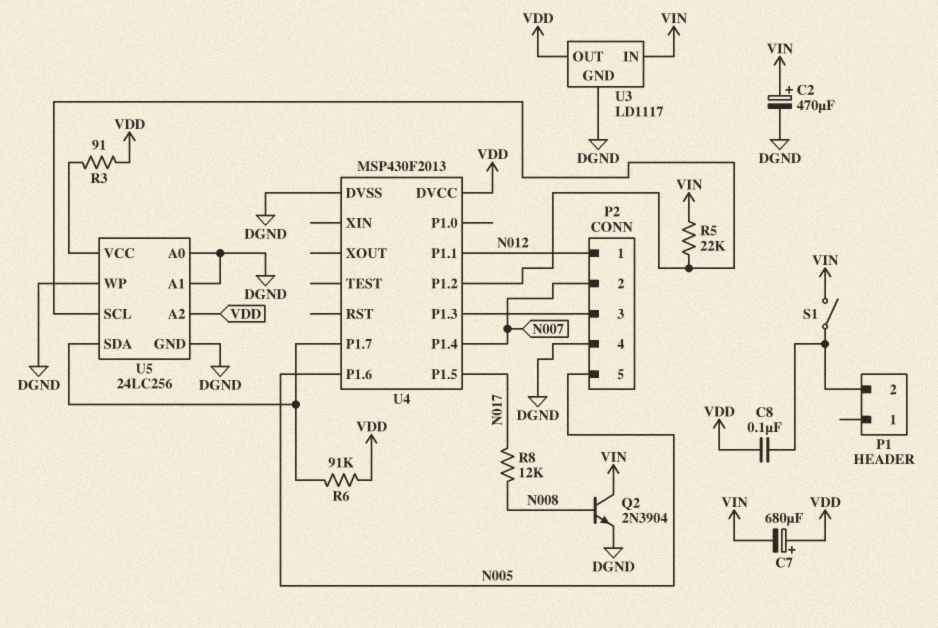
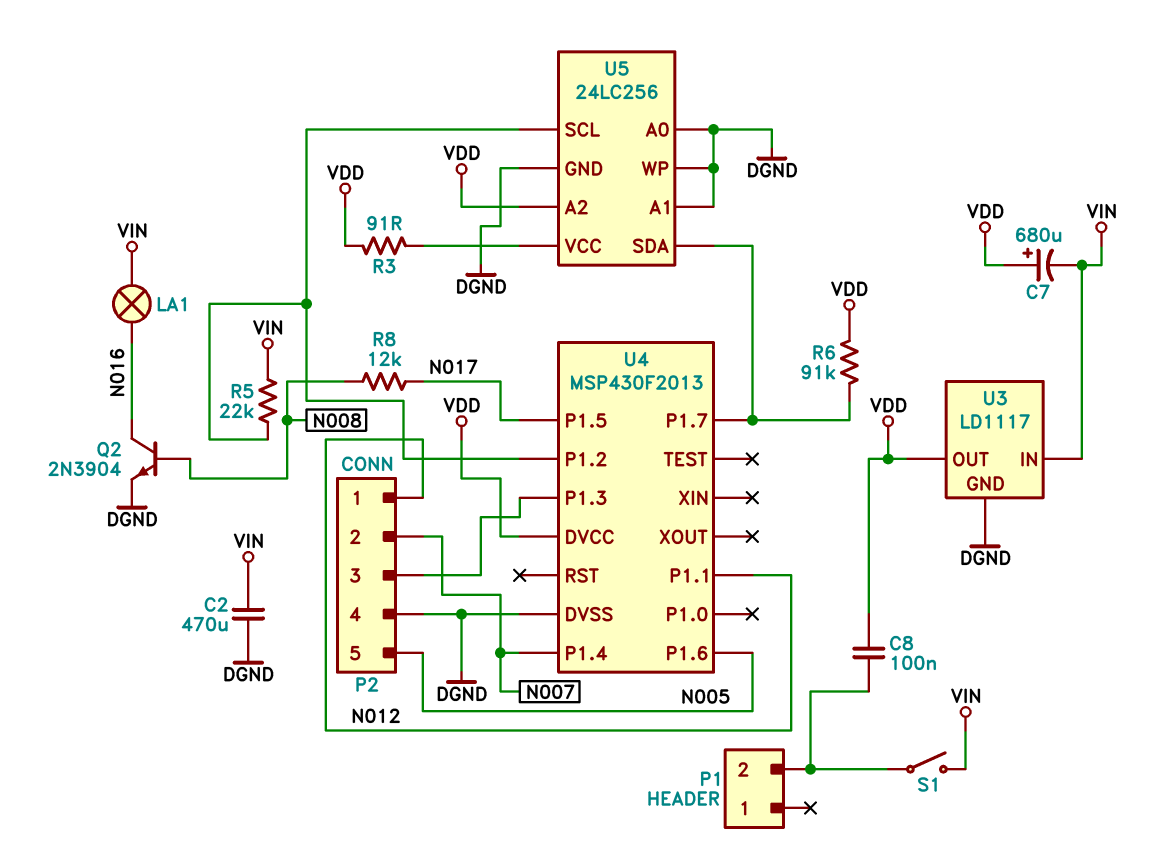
C2: 470uF (plus VIN, minus DGND) -> 470uF (DGND, VIN)
LA1: none -> lamp (N016, VIN)
Q2: NPN 2N3904 (B N008, C VIN, E DGND) -> NPN 2N3904 (B N008, C N016, E DGND)

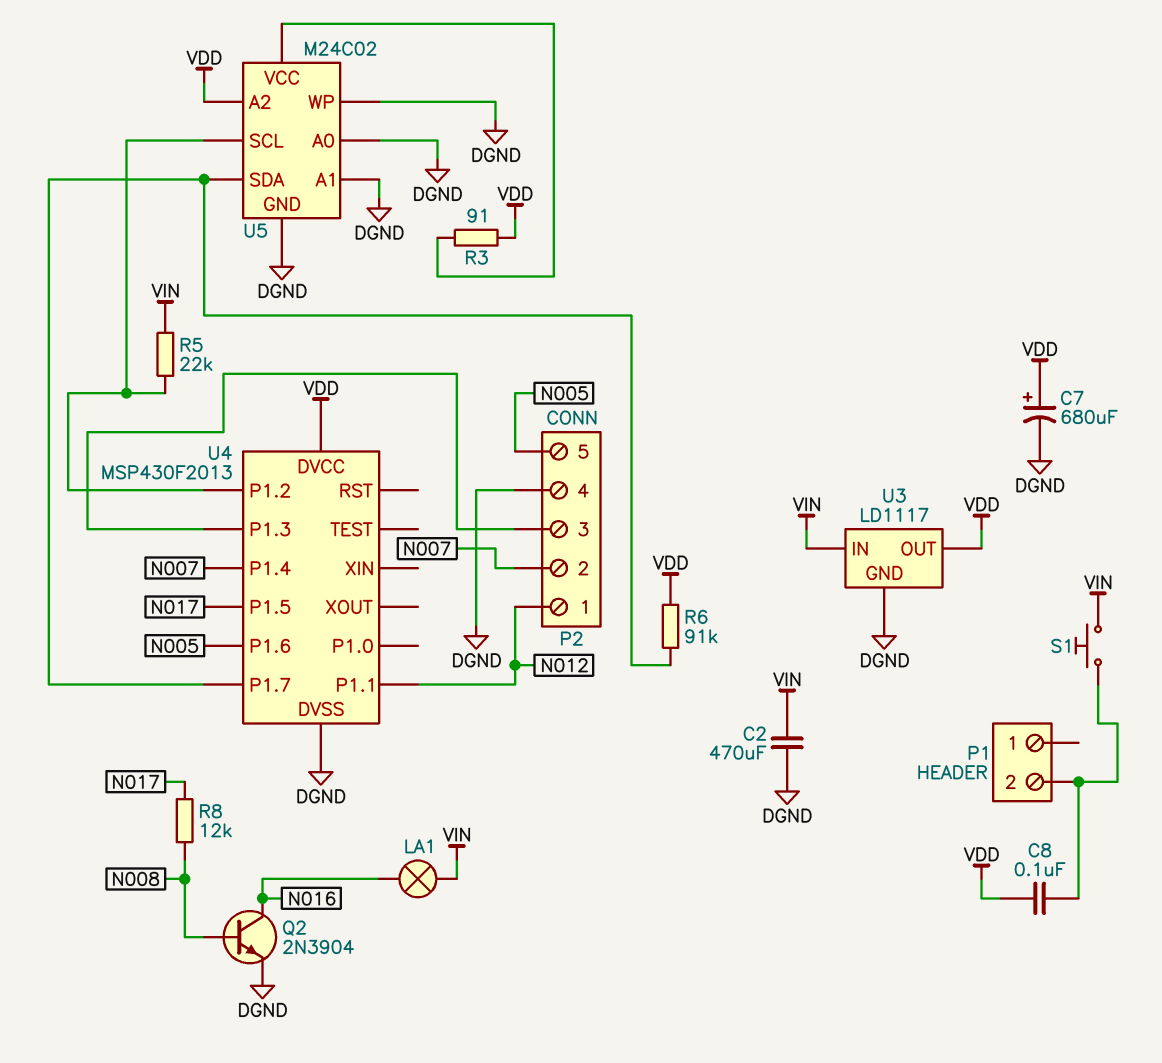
C7: 680uF (plus VDD, minus VIN) -> 680uF (plus VDD, minus DGND)
S1: switch (P1/2, VIN) -> button (P1/2, VIN)
U5: 24LC256 -> M24C02

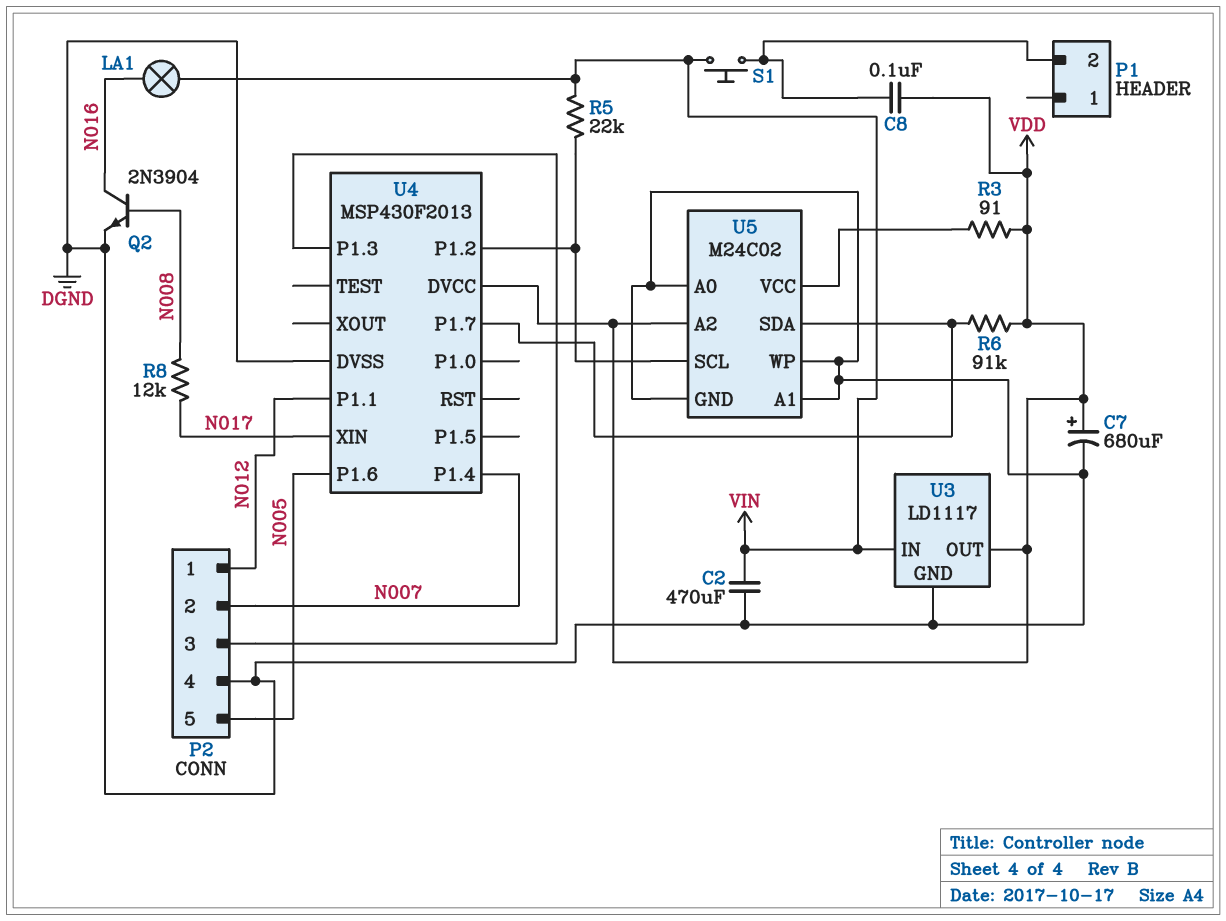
U4 pin P1.5: N017 -> none
U4 pin XIN: none -> N017

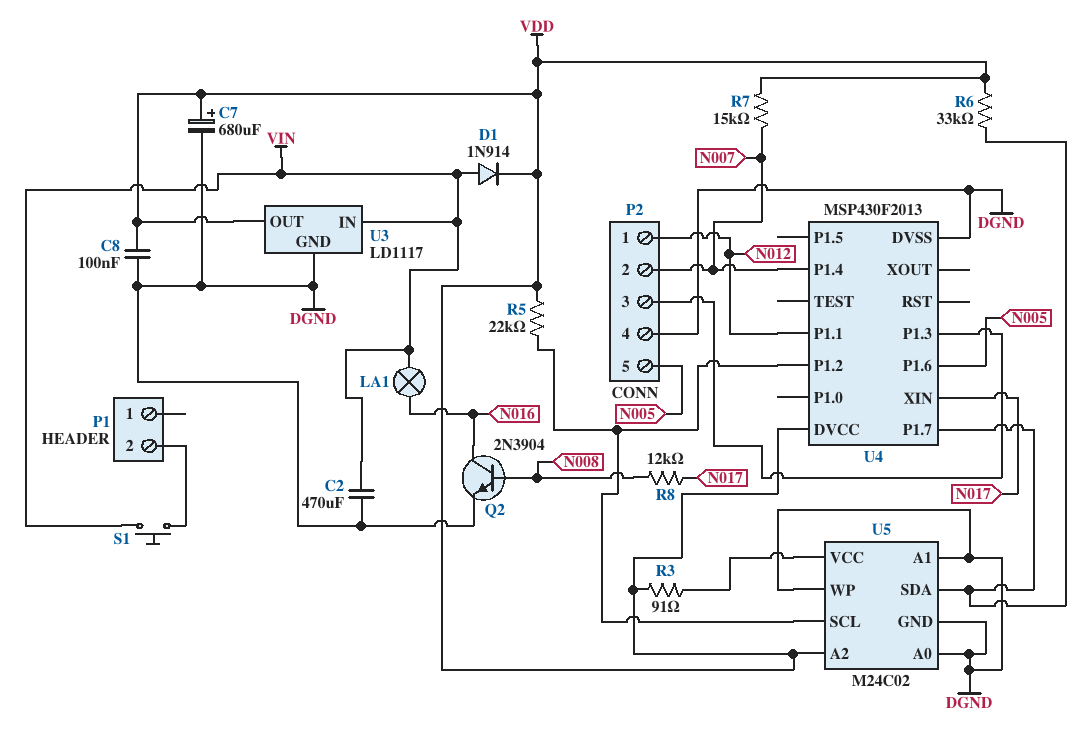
C8: 100nF (P1/2, VDD) -> 100nF (DGND, VDD)
D1: none -> diode 1N914 (A VIN, K VDD)
R5: 22k (U4/P1.2, VIN) -> 22k (U4/P1.2, VDD)
R6: 91k (U4/P1.7, VDD) -> 33k (U4/P1.7, VDD)
R7: none -> 15k (N007, VDD)

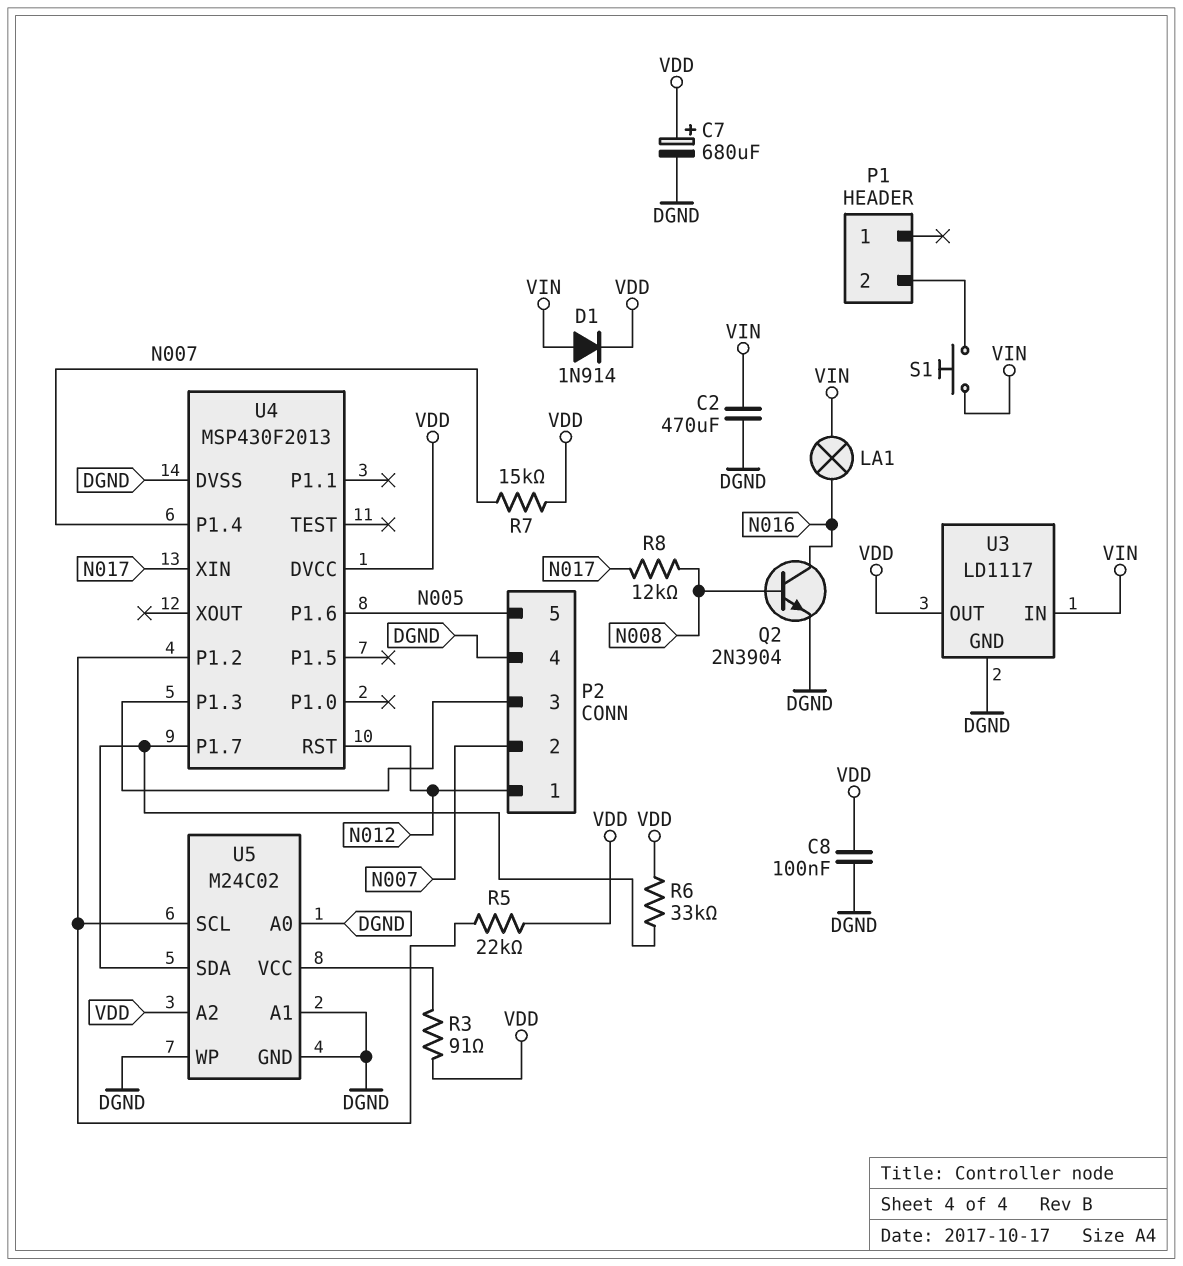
U4 pin P1.1: N012 -> none
U4 pin RST: none -> N012

